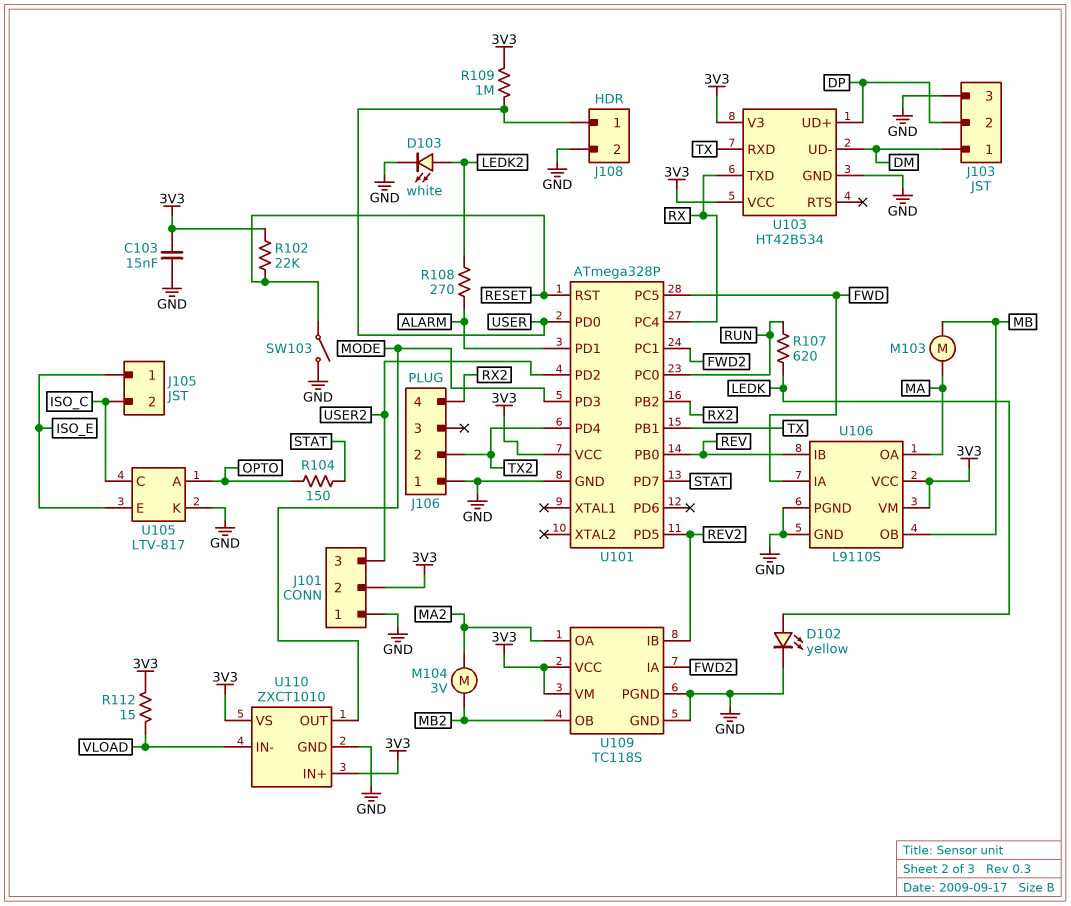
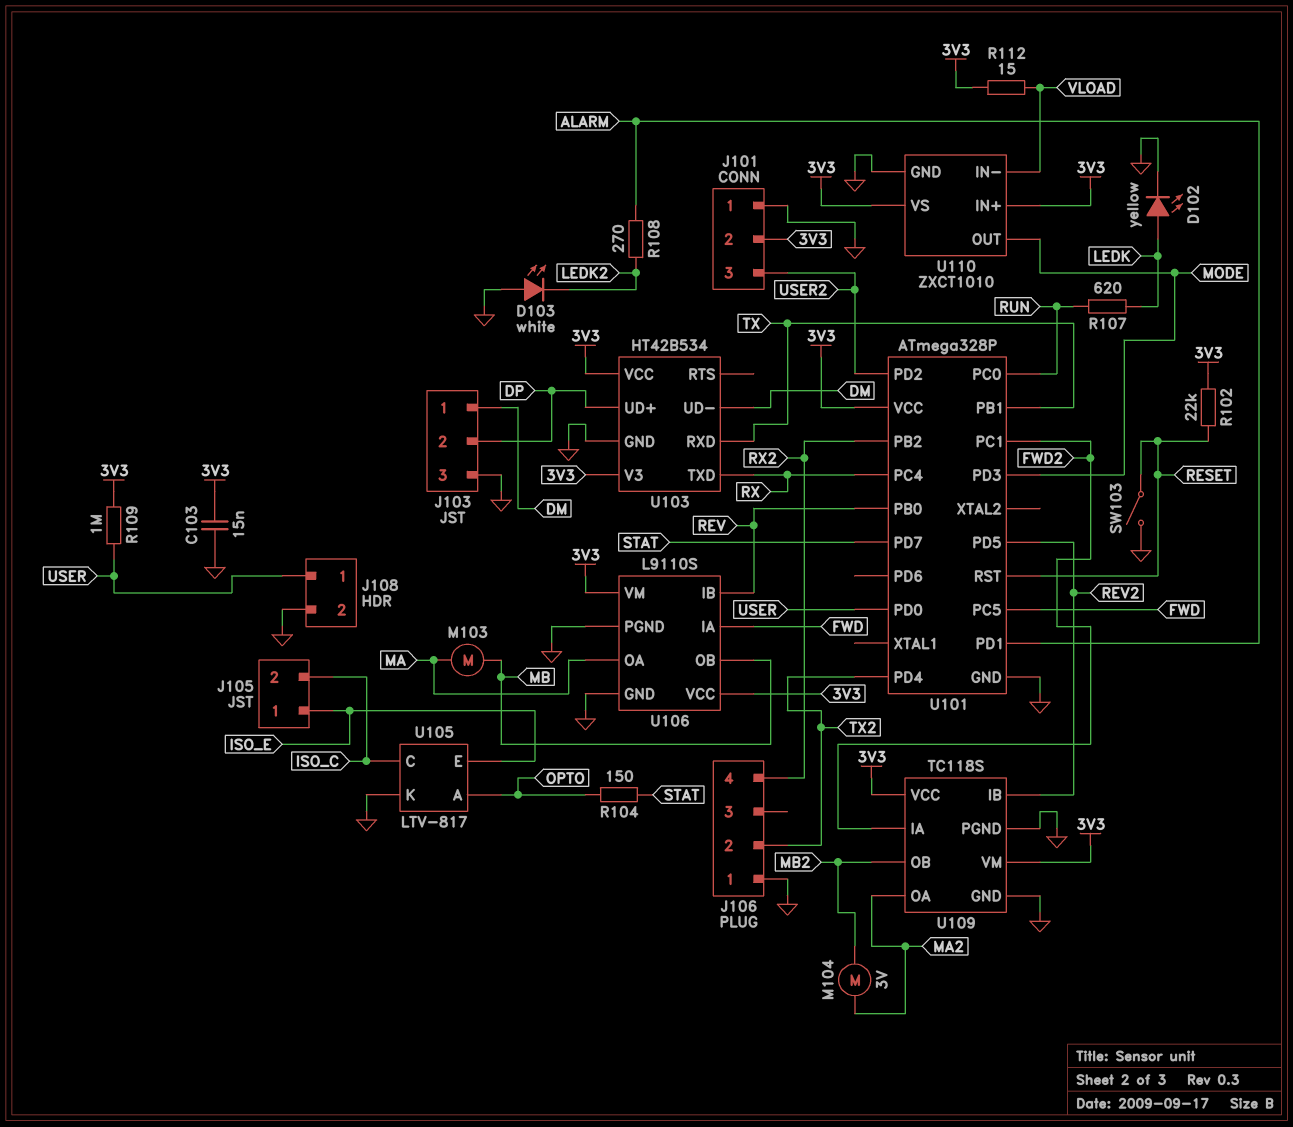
D103: LED white (A LEDK2, K GND) -> LED white (A GND, K LEDK2)

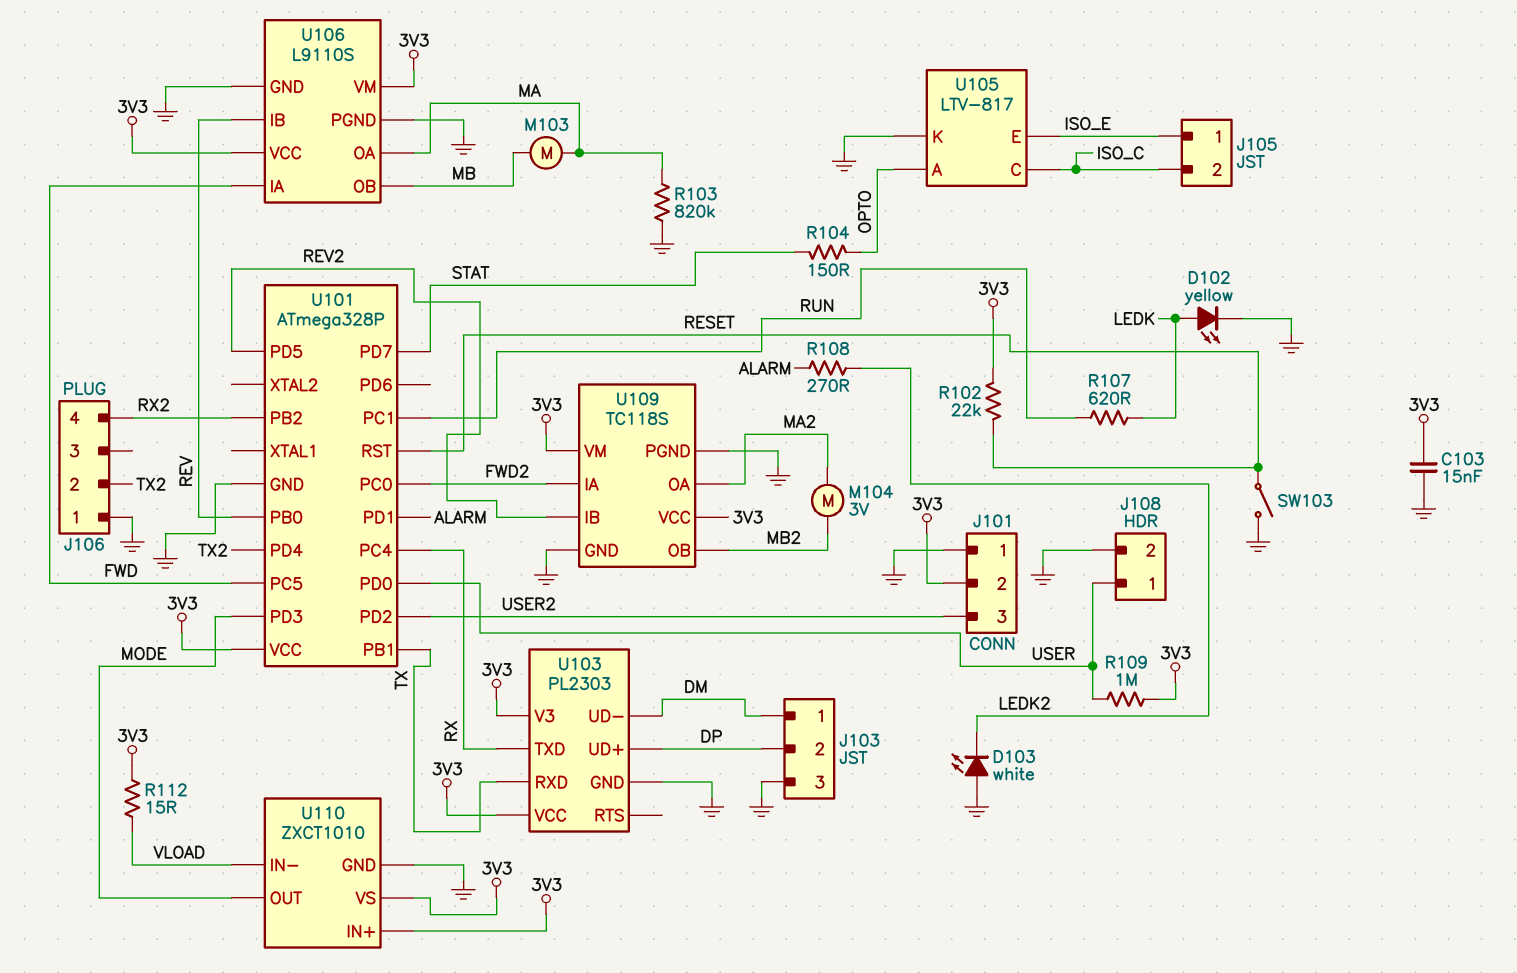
R103: none -> 820k (GND, MA)
U101 pin PC0: RUN -> FWD2
U101 pin PC1: FWD2 -> RUN
U103: HT42B534 -> PL2303

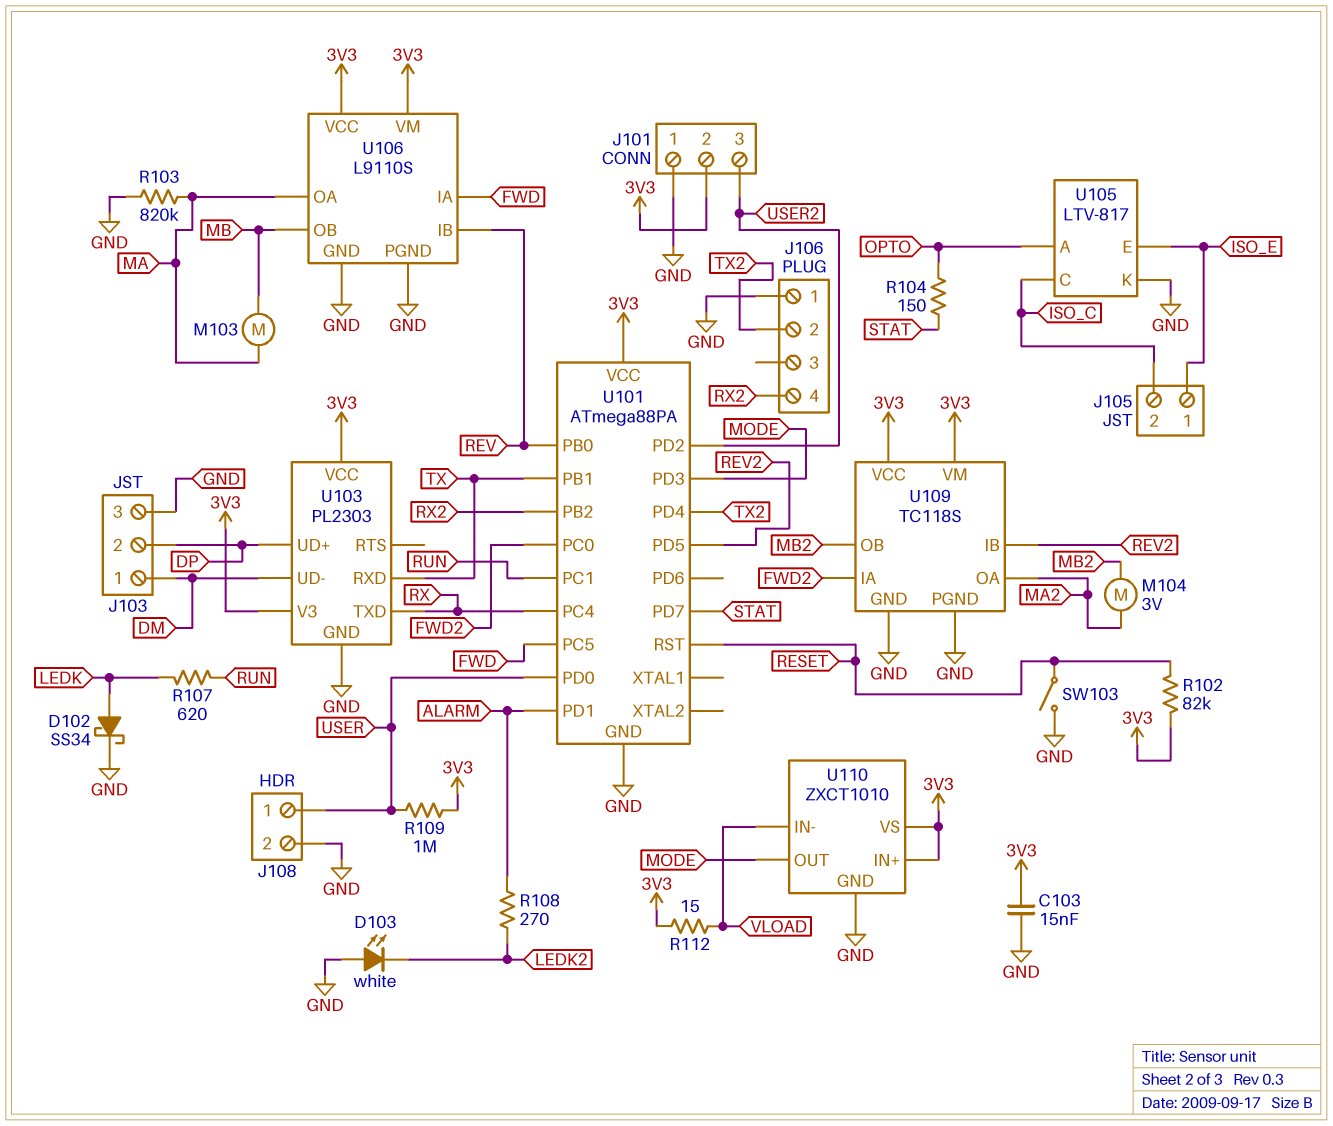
D102: LED yellow (A LEDK, K GND) -> schottky SS34 (A LEDK, K GND)
R102: 22k (3V3, RESET) -> 82k (3V3, RESET)
U101: ATmega328P -> ATmega88PA

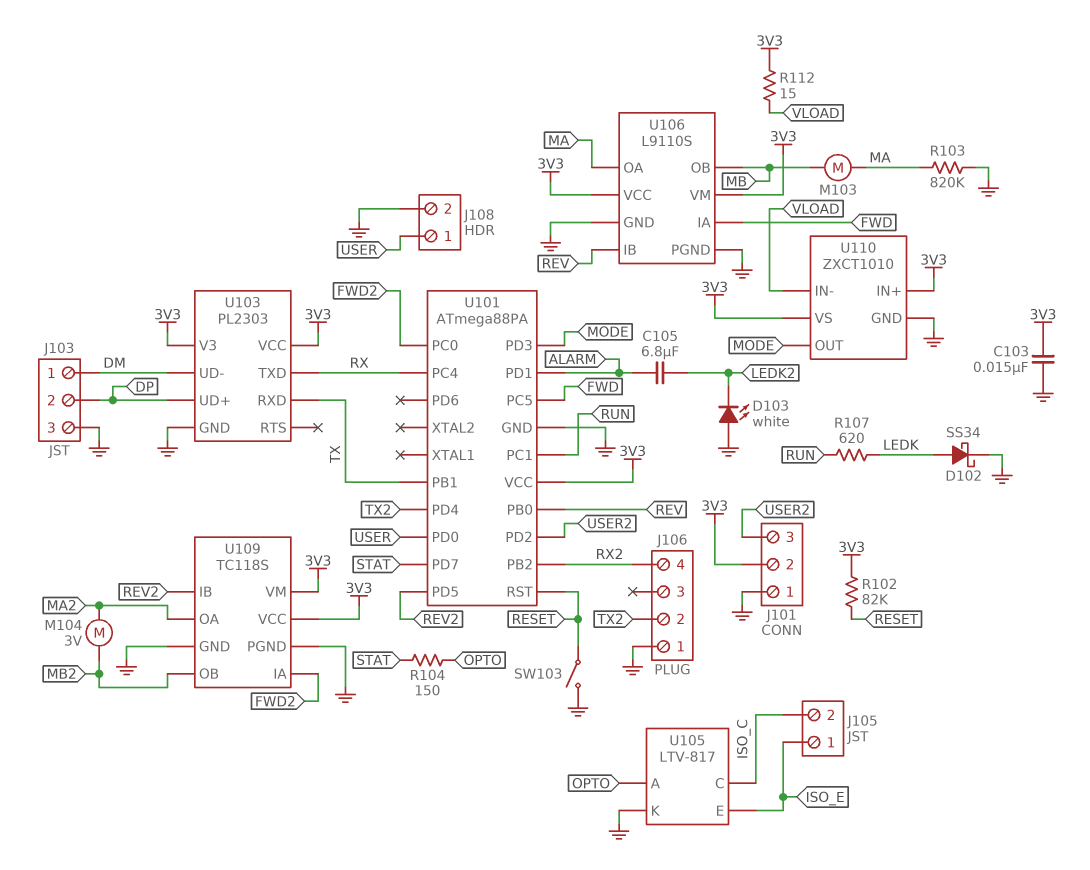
C105: none -> 6.8uF (ALARM, LEDK2)
R108: 270 (ALARM, LEDK2) -> none
R109: 1M (3V3, USER) -> none

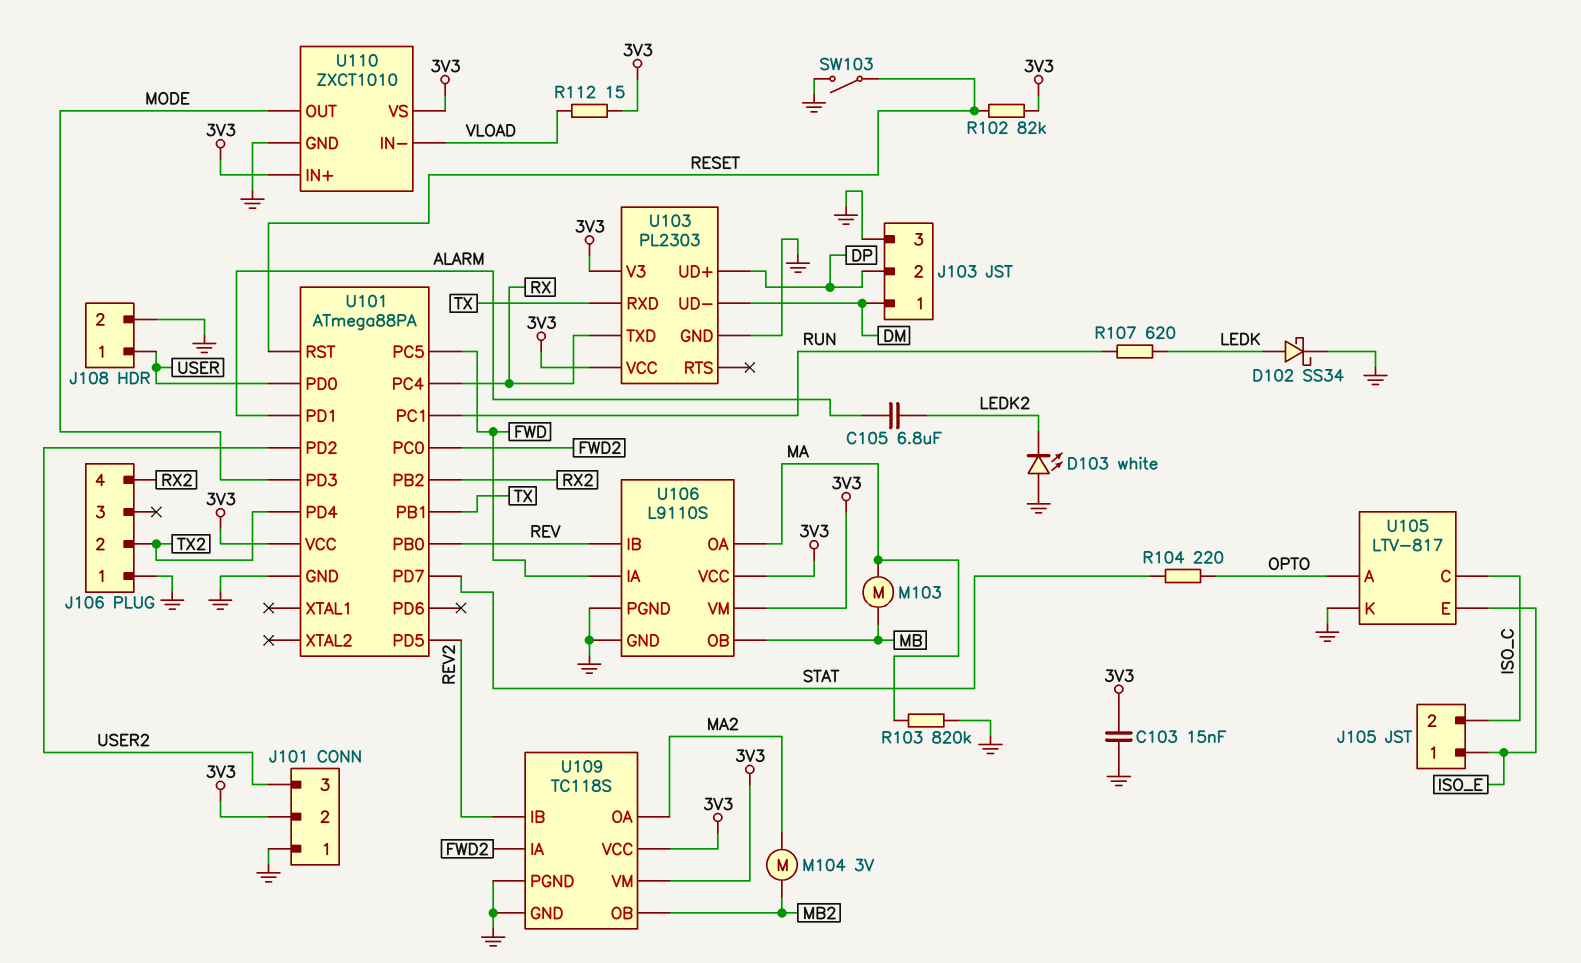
R104: 150 (OPTO, STAT) -> 220 (OPTO, STAT)

